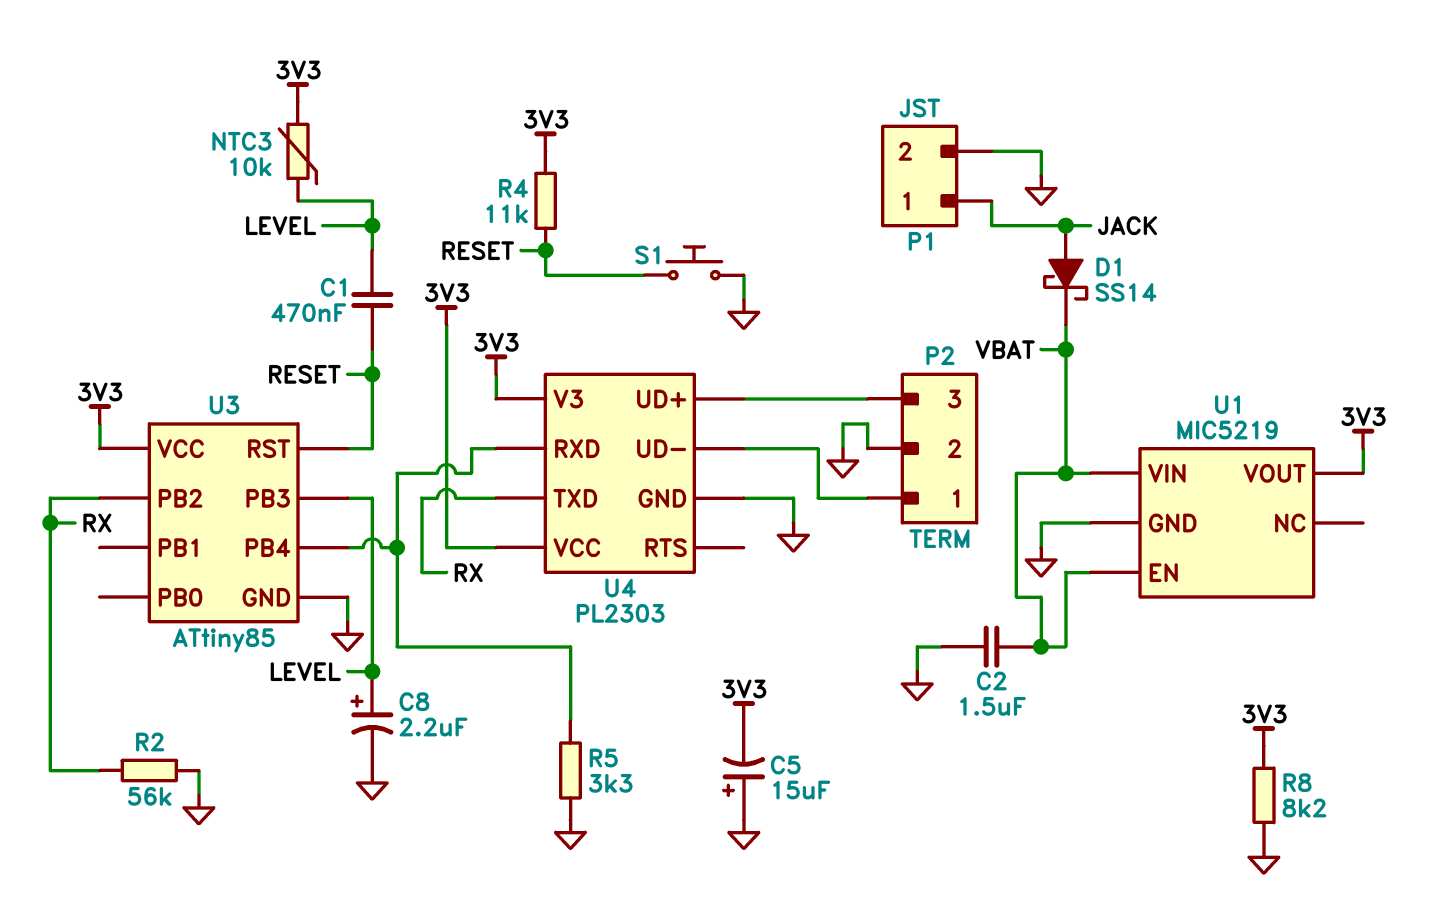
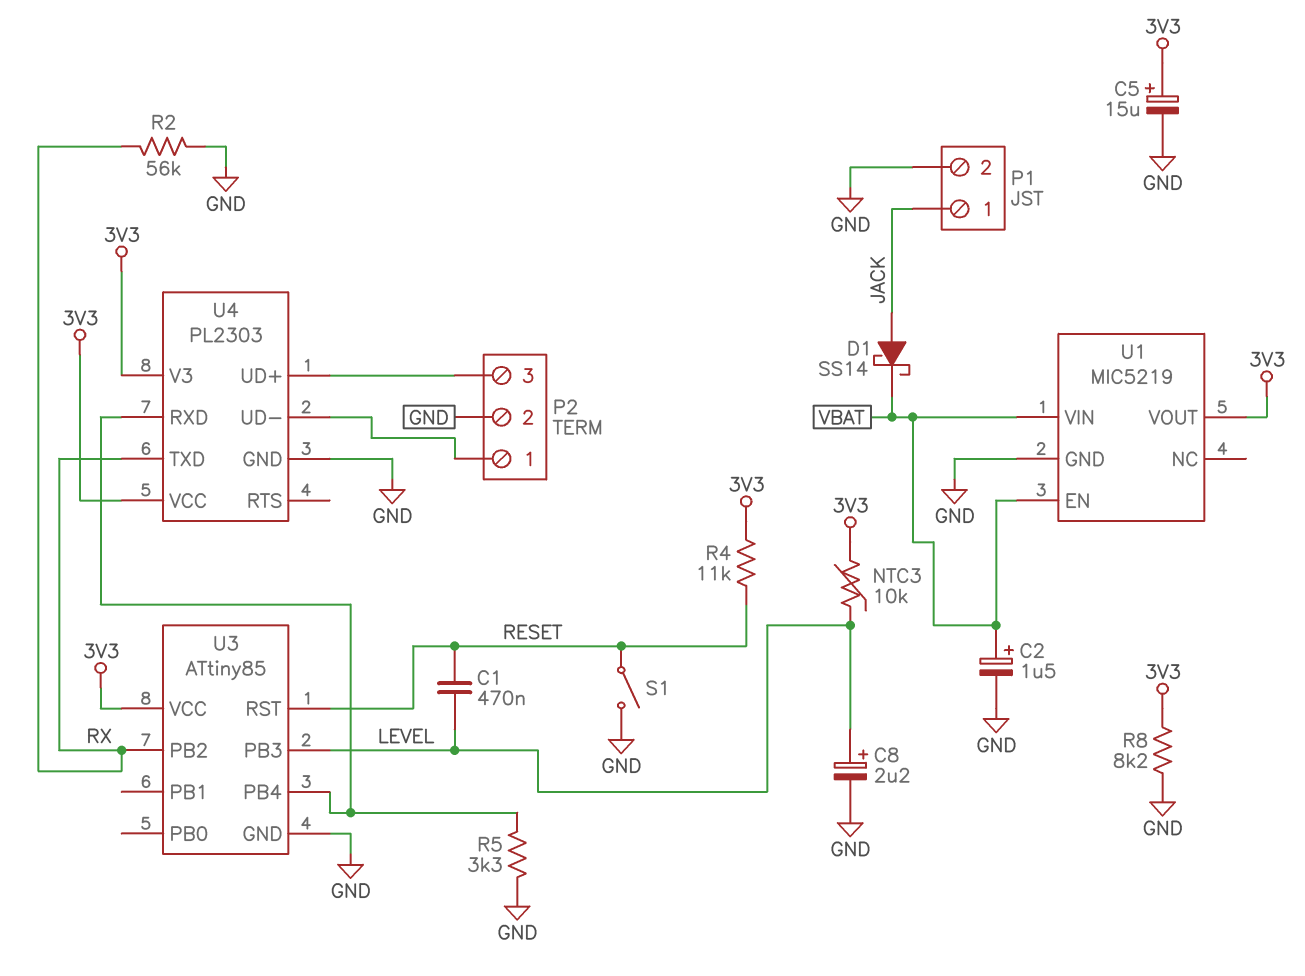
C2: 1.5uF (GND, VBAT) -> 1.5uF (plus VBAT, minus GND)
C5: 15uF (plus GND, minus 3V3) -> 15uF (plus 3V3, minus GND)
S1: button (GND, RESET) -> switch (GND, RESET)

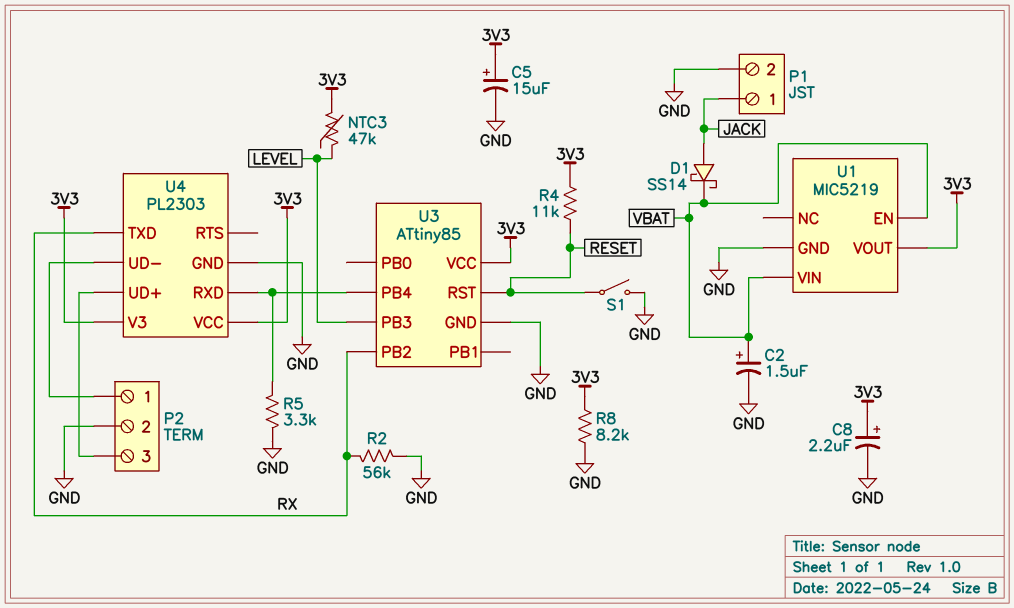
C1: 470nF (LEVEL, RESET) -> none
C8: 2.2uF (plus LEVEL, minus GND) -> 2.2uF (plus 3V3, minus GND)
NTC3: 10k (3V3, LEVEL) -> 47k (3V3, LEVEL)

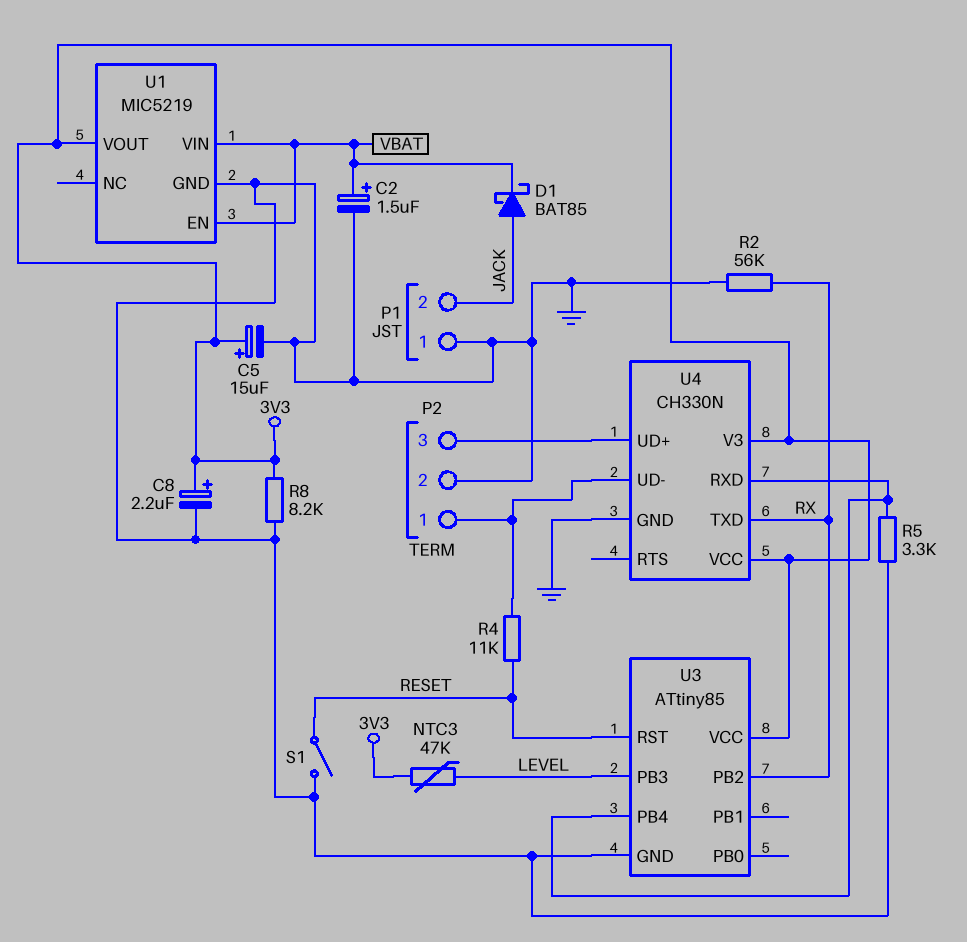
D1: schottky SS14 (A JACK, K VBAT) -> schottky BAT85 (A JACK, K VBAT)
P1 pin 1: JACK -> GND
P1 pin 2: GND -> JACK
R4: 11k (3V3, RESET) -> 11k (P2/1, RESET)
U4: PL2303 -> CH330N

